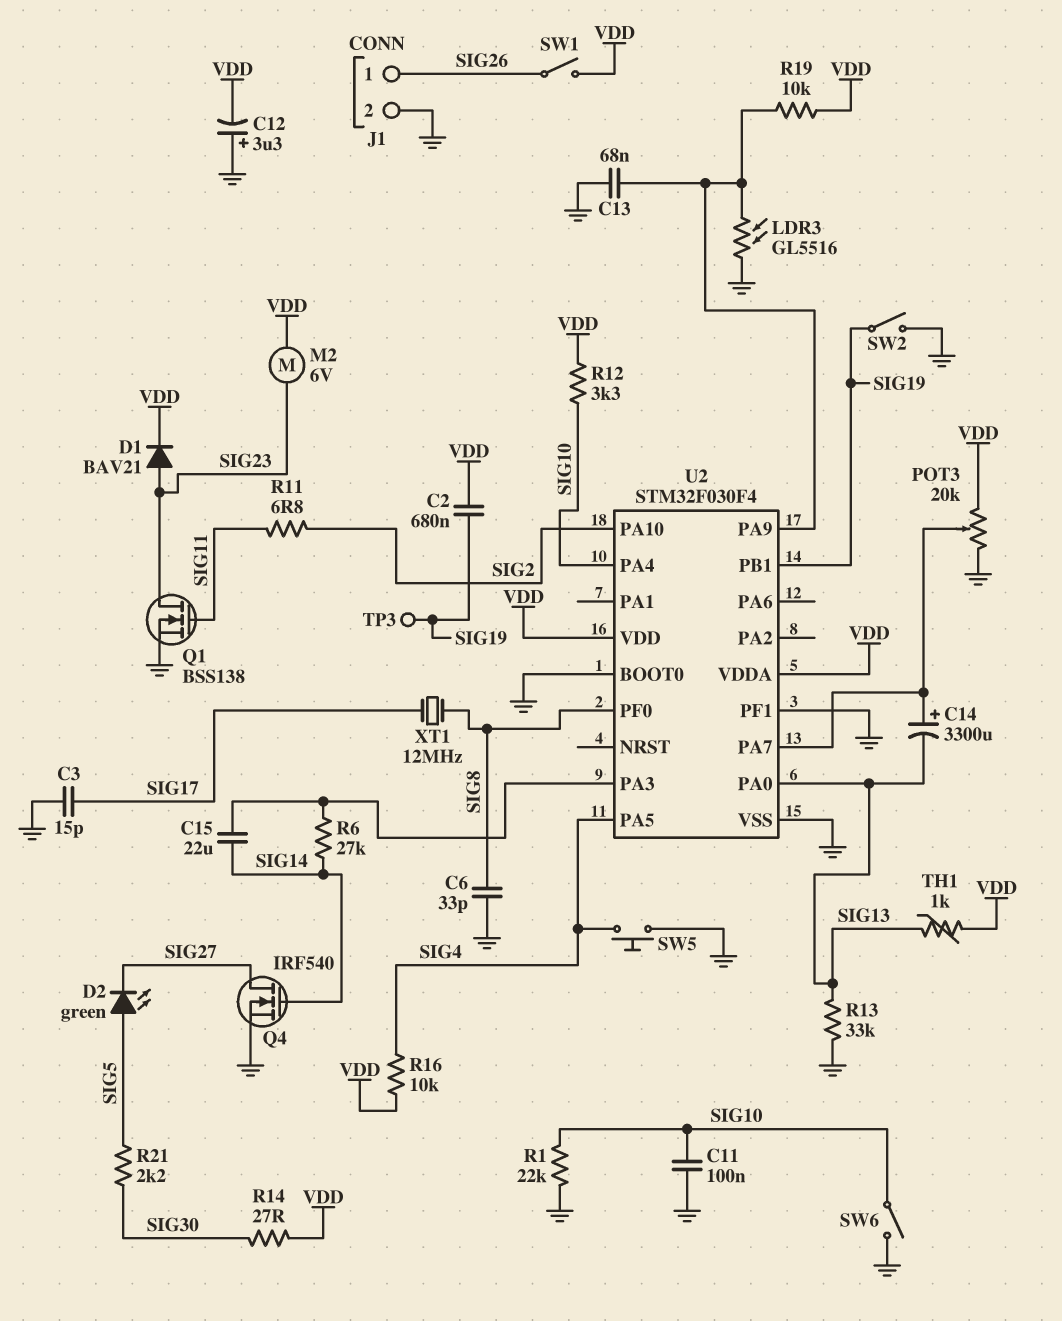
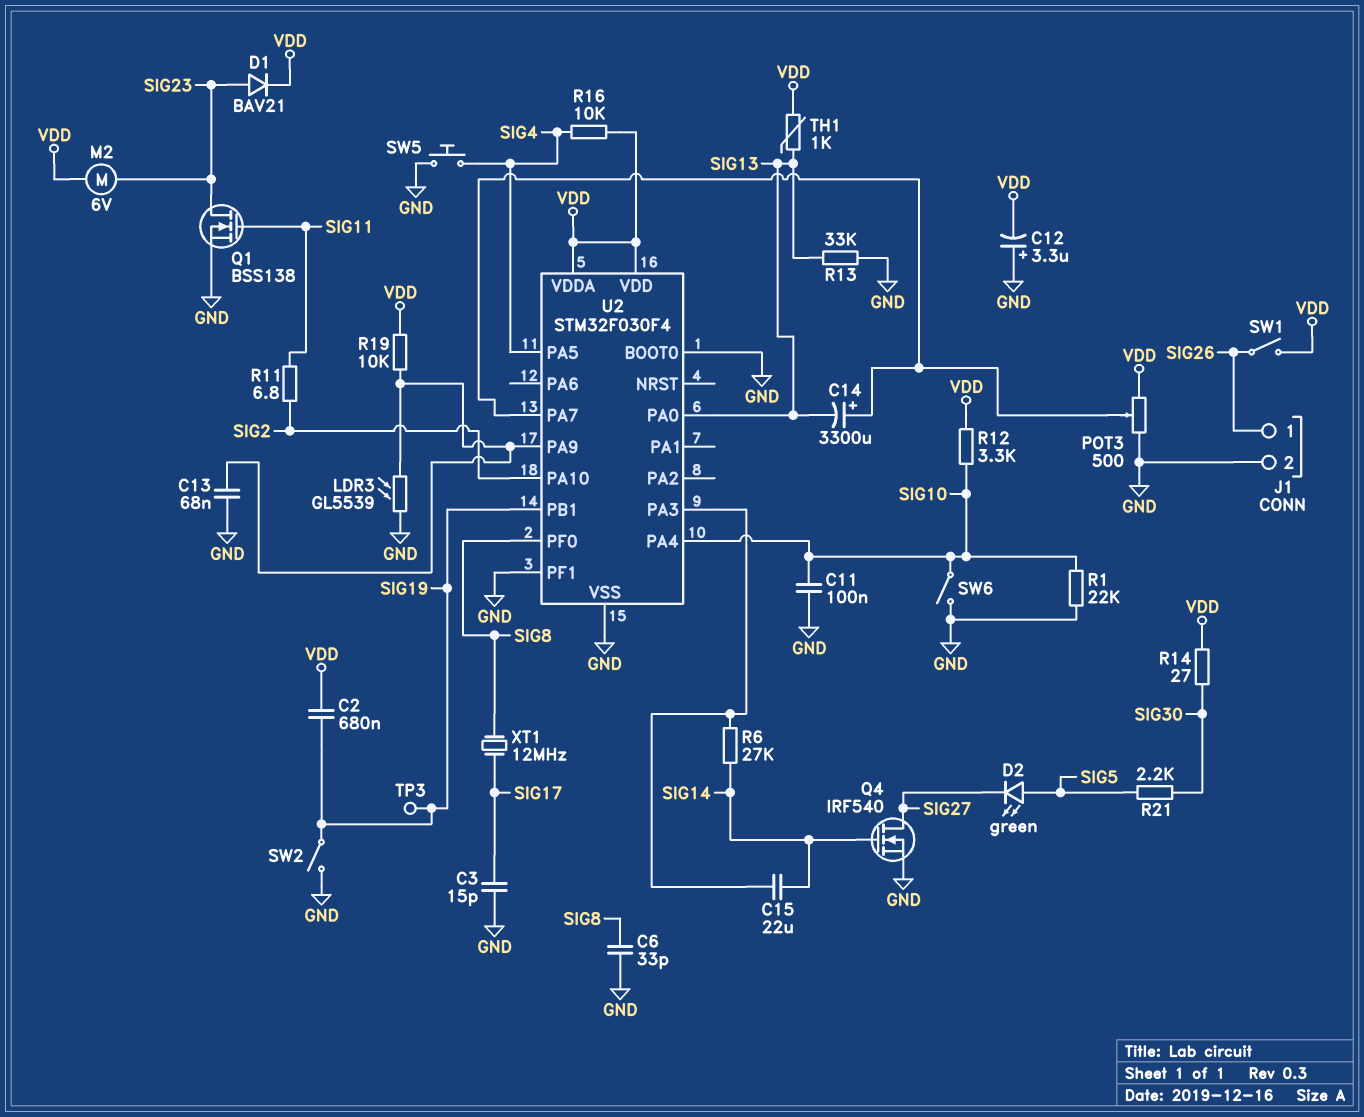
LDR3: GL5516 (GND, U2/PA9) -> GL5539 (GND, U2/PA9)
POT3: 20k (GND, VDD, wiper U2/PA7) -> 500 (GND, VDD, wiper U2/PA7)

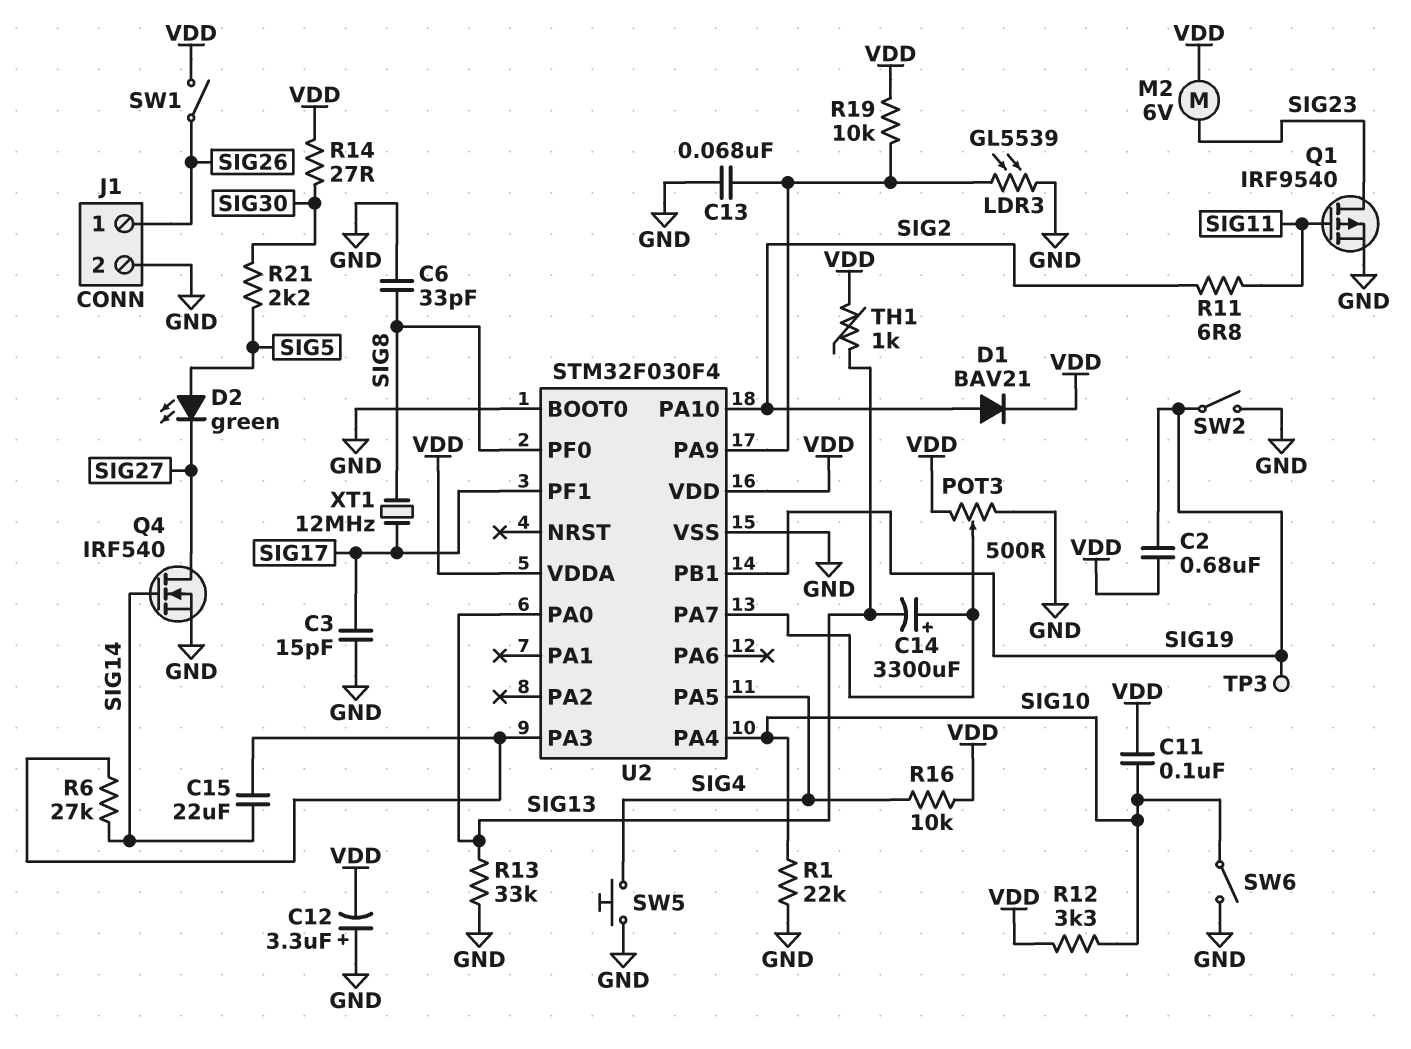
C11: 100nF (GND, SIG10) -> 100nF (SIG10, VDD)
D1: diode BAV21 (A SIG23, K VDD) -> diode BAV21 (A SIG2, K VDD)
Q1: NMOS BSS138 (G SIG11, D SIG23, S GND) -> PMOS IRF9540 (G SIG11, D SIG23, S GND)
U2 pin PF1: GND -> SIG17

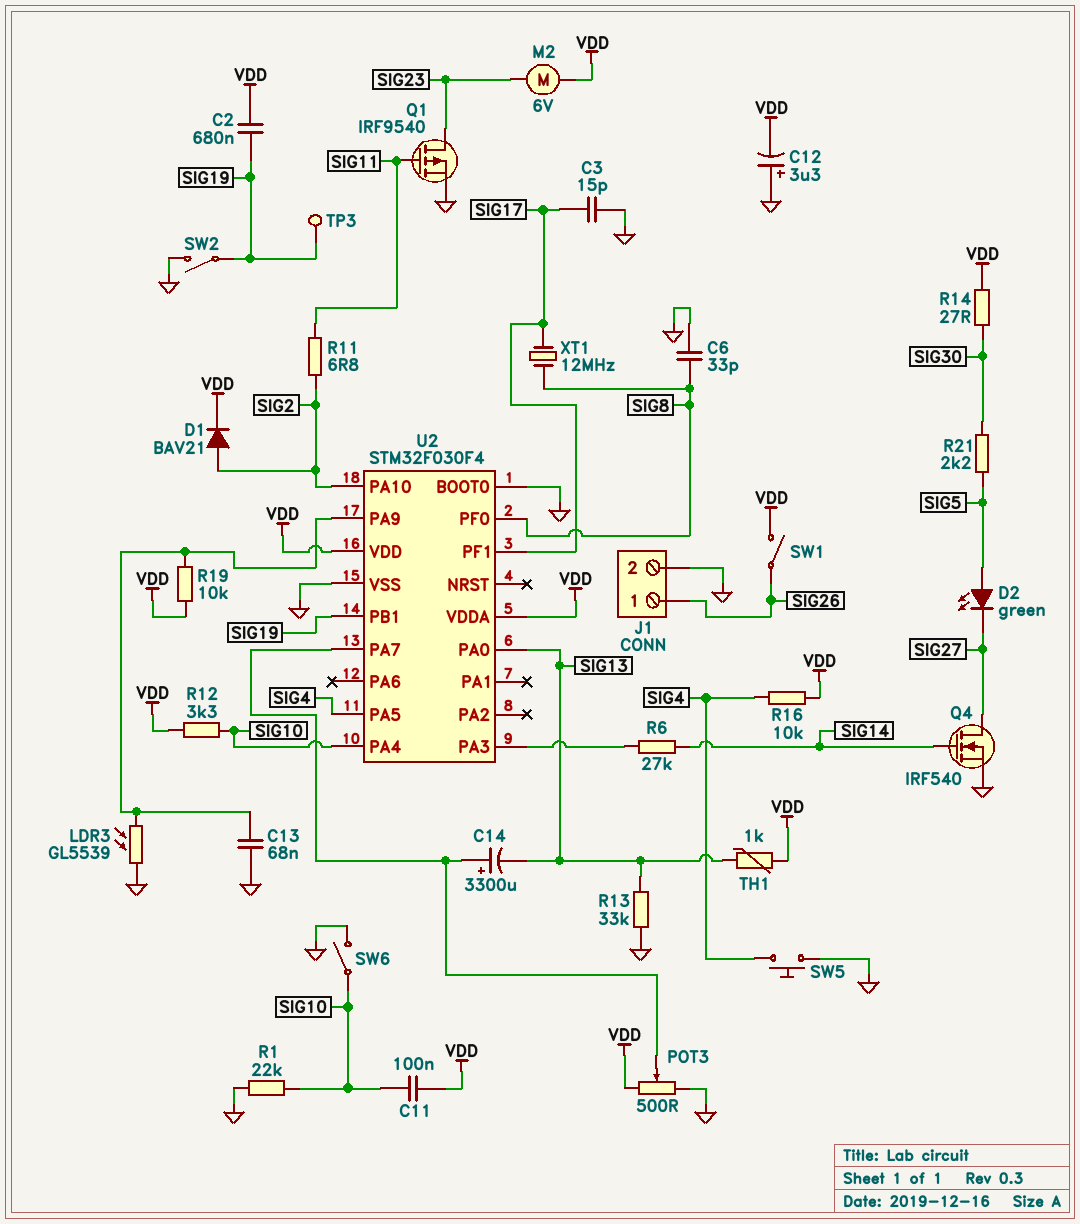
C15: 22uF (SIG14, U2/PA3) -> none

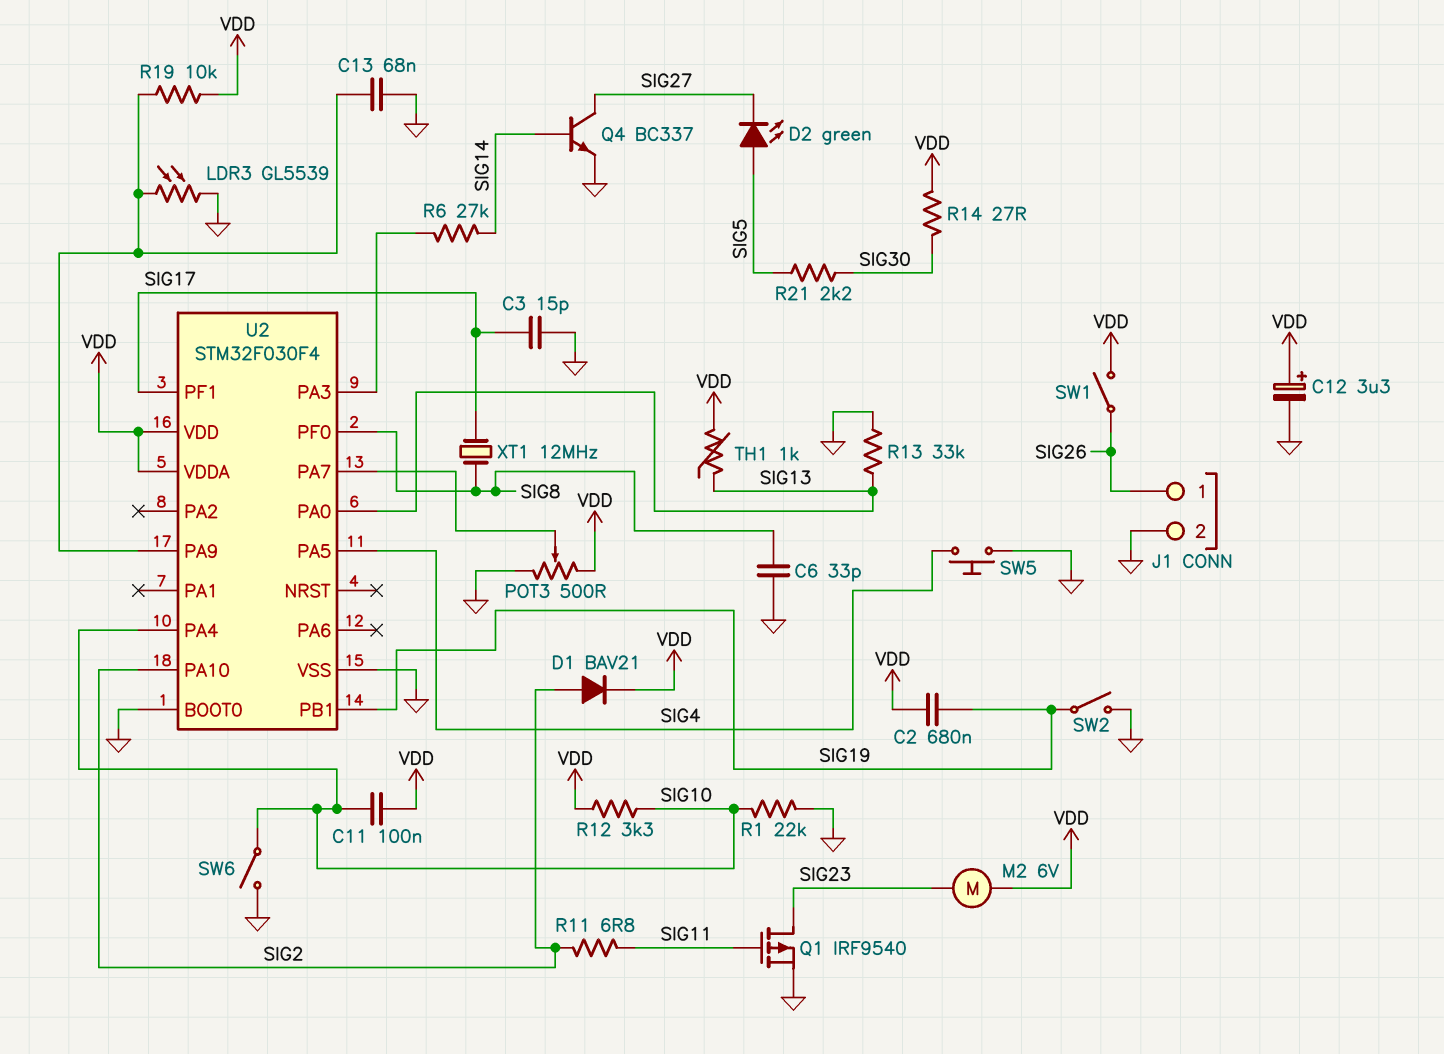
C12: 3.3uF (plus GND, minus VDD) -> 3.3uF (plus VDD, minus GND)
C14: 3300uF (plus U2/PA7, minus SIG13) -> none
Q4: NMOS IRF540 (G SIG14, D SIG27, S GND) -> NPN BC337 (B SIG14, C SIG27, E GND)
R16: 10k (SIG4, VDD) -> none
TP3: test point (SIG19) -> none

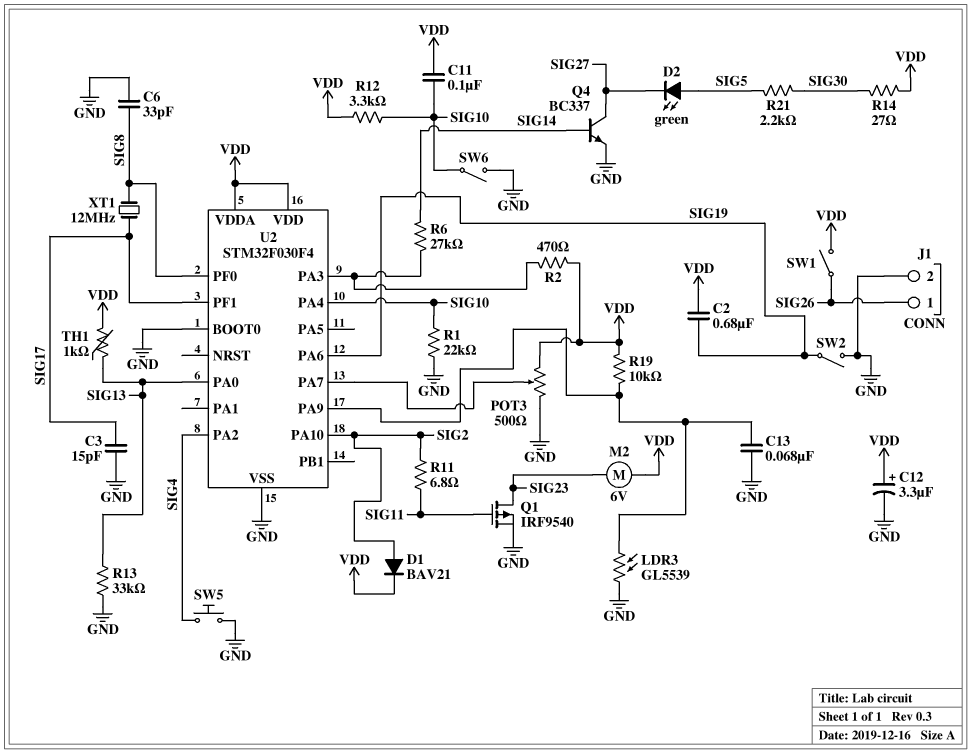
R2: none -> 470 (U2/PA3, VDD)
U2 pin PA2: none -> SIG4
U2 pin PA5: SIG4 -> none
U2 pin PA6: none -> SIG19
U2 pin PB1: SIG19 -> none

